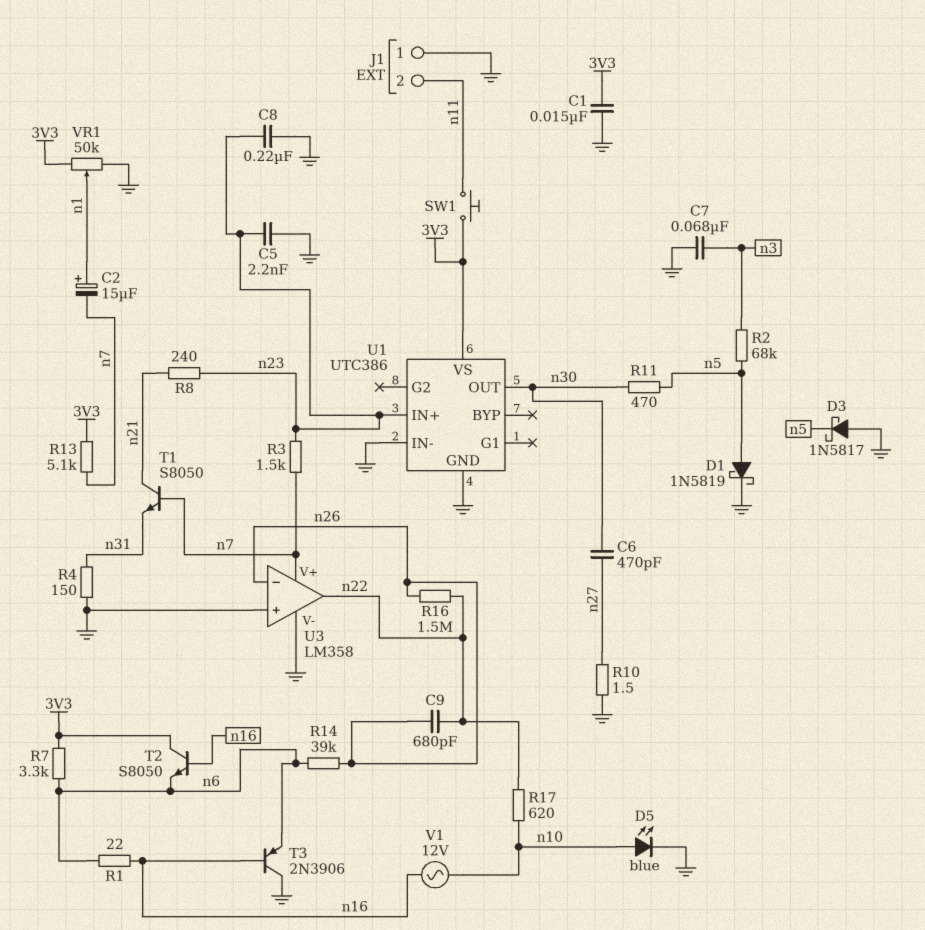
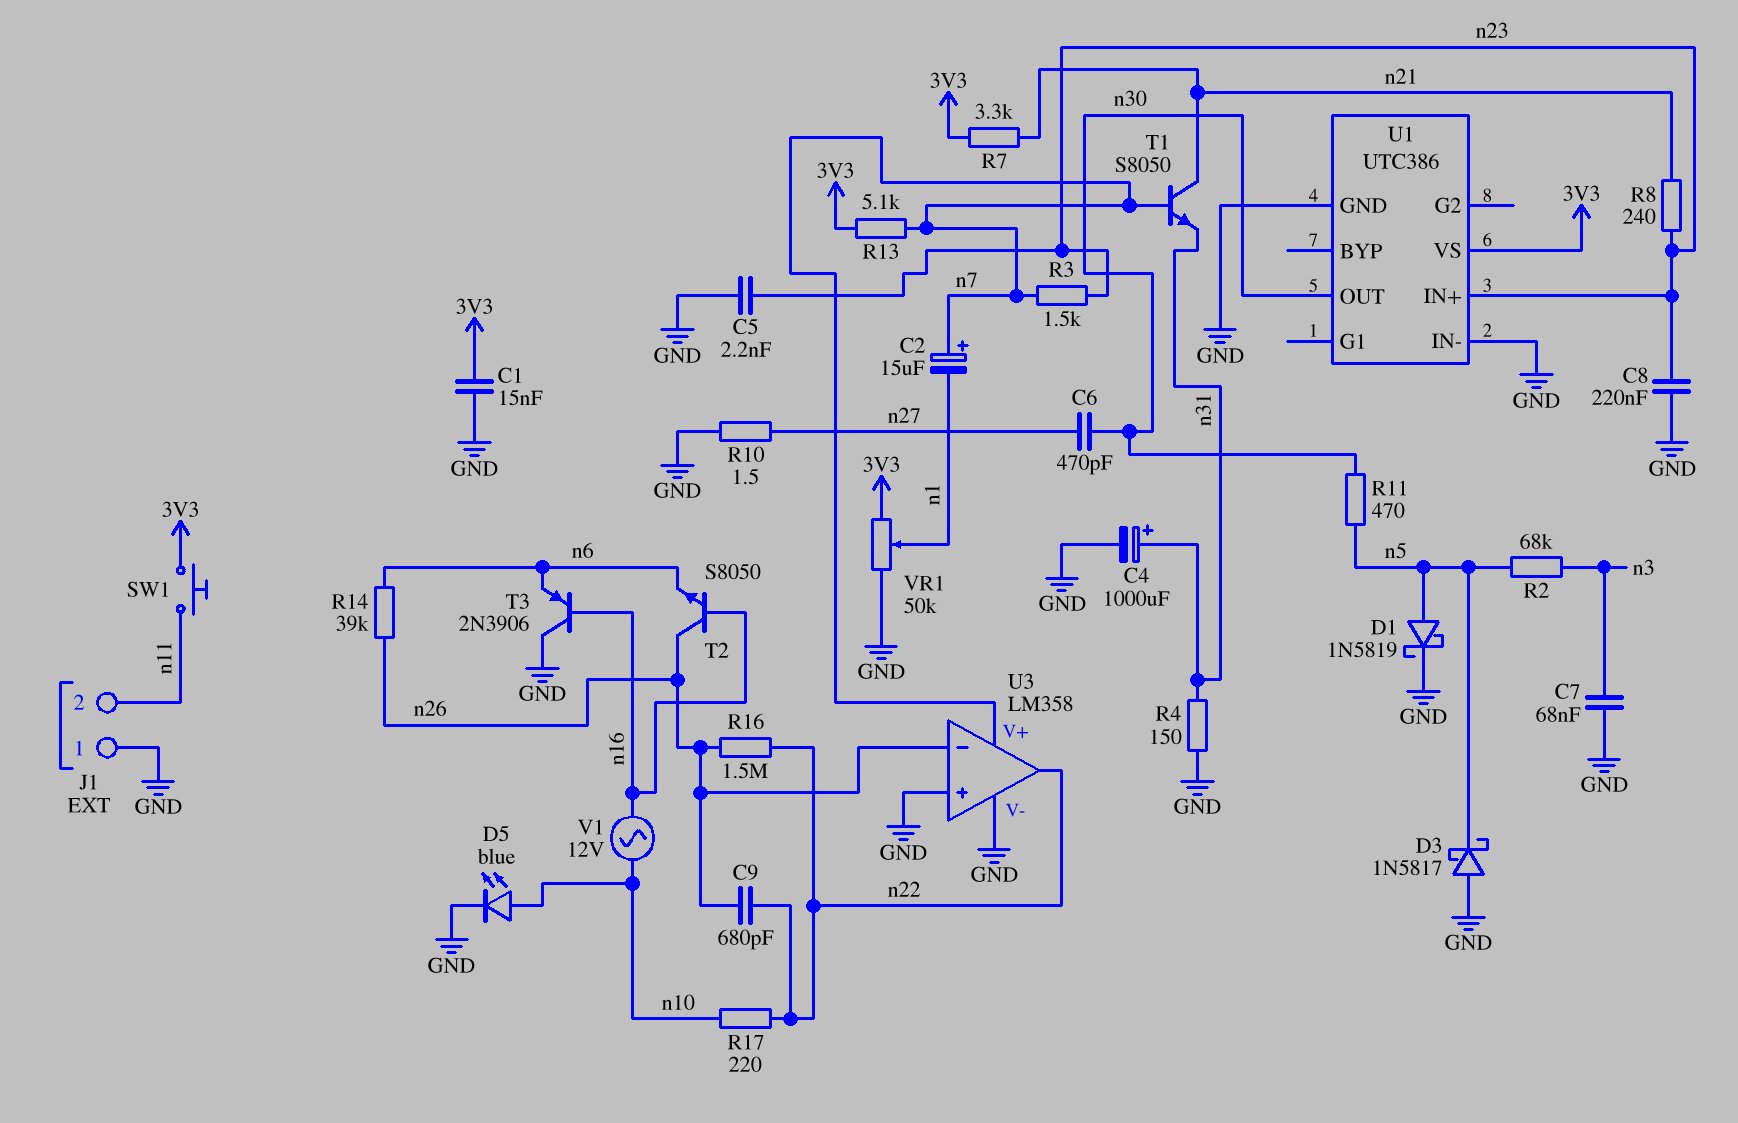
C2: 15uF (plus n1, minus n7) -> 15uF (plus n7, minus n1)
C4: none -> 1000uF (plus n31, minus GND)
R1: 22 (n6, n16) -> none
R7: 3.3k (3V3, n6) -> 3.3k (3V3, n21)
R17: 620 (n10, n22) -> 220 (n10, n22)
T2: NPN S8050 (B n16, C 3V3, E n6) -> NPN S8050 (B n16, C n26, E n6)

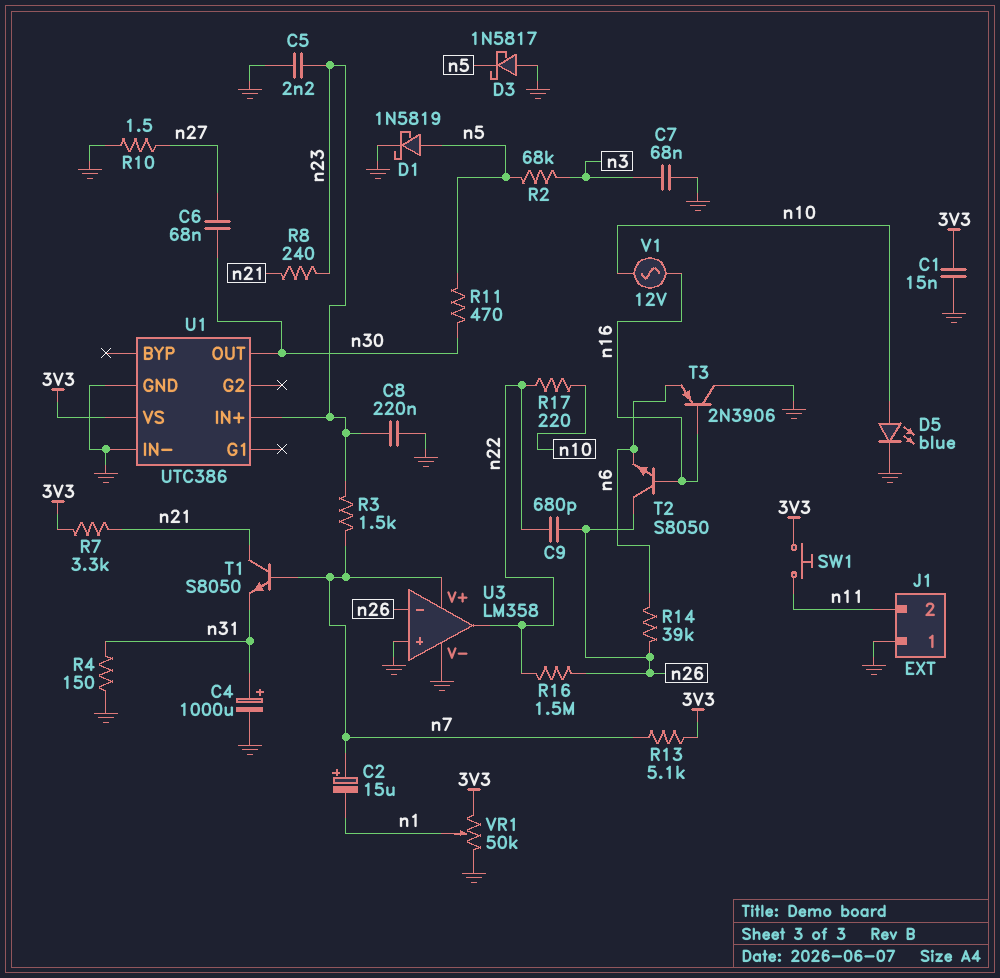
C6: 470pF (n27, n30) -> 68nF (n27, n30)

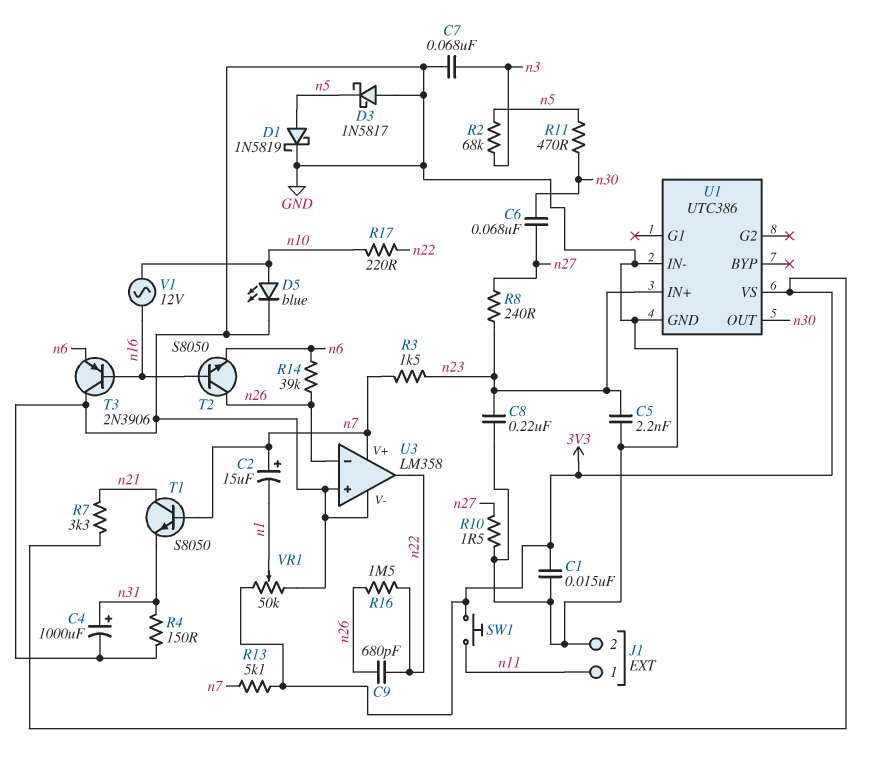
J1 pin 1: GND -> n11
J1 pin 2: n11 -> GND
R8: 240 (n21, n23) -> 240 (n23, n27)

